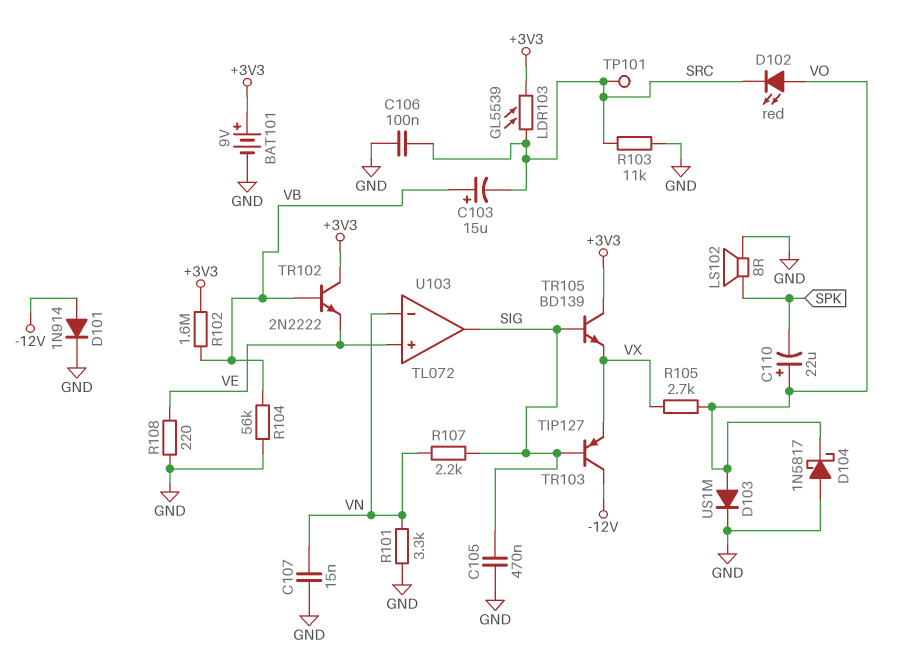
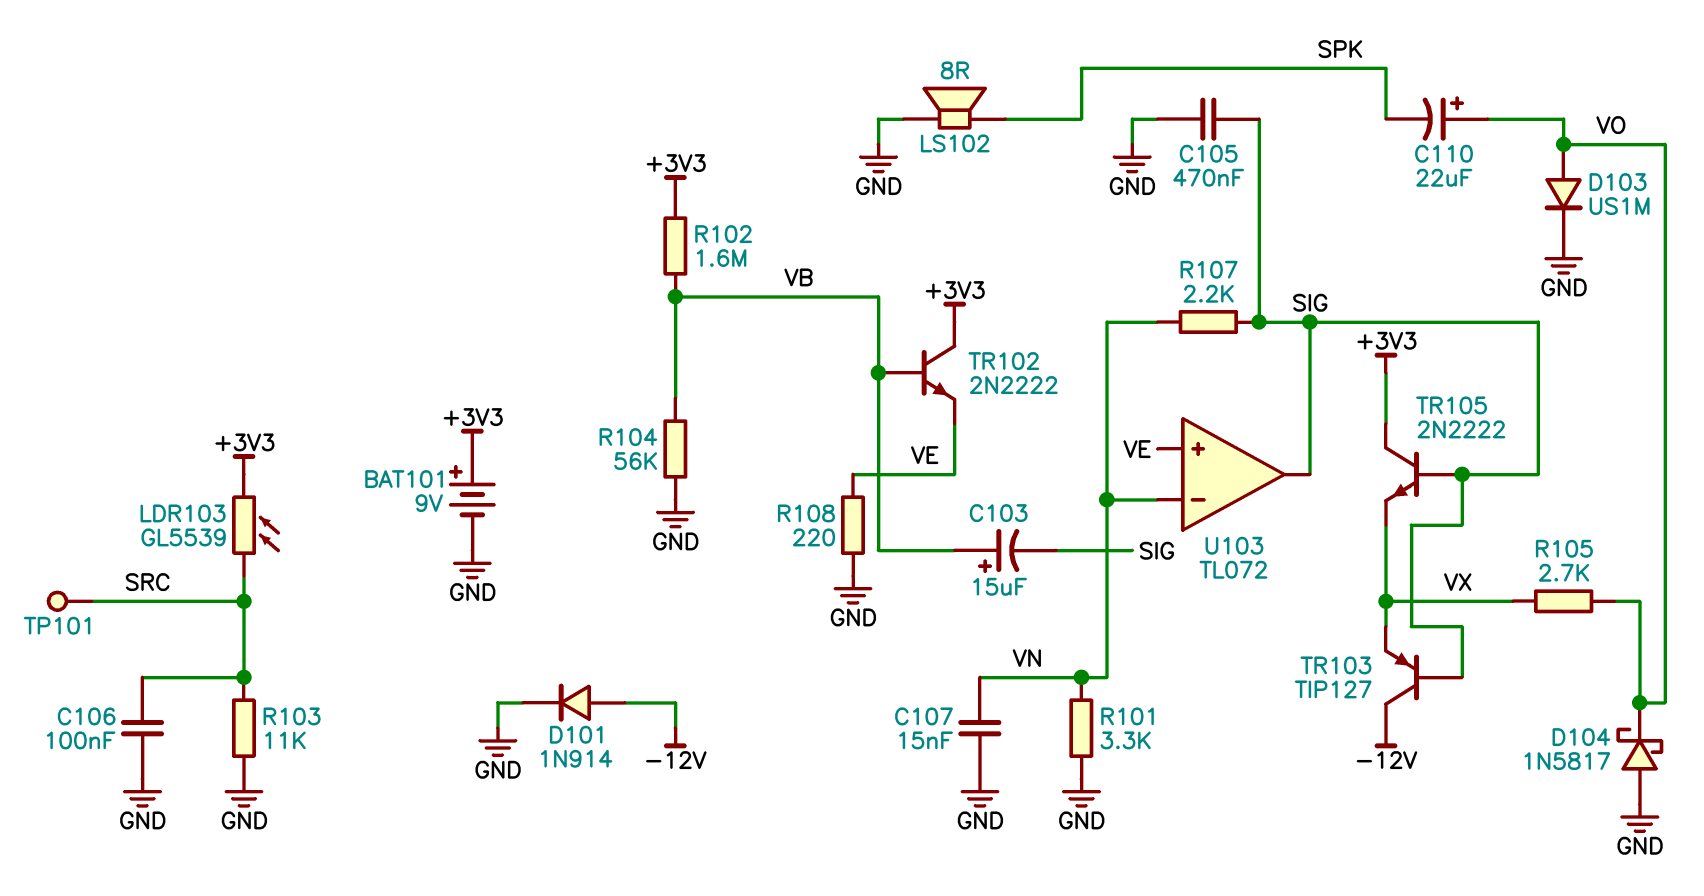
C103: 15uF (plus VB, minus SRC) -> 15uF (plus VB, minus SIG)
D102: LED red (A VO, K SRC) -> none
TR105: NPN BD139 (B SIG, C +3V3, E VX) -> NPN 2N2222 (B SIG, C +3V3, E VX)

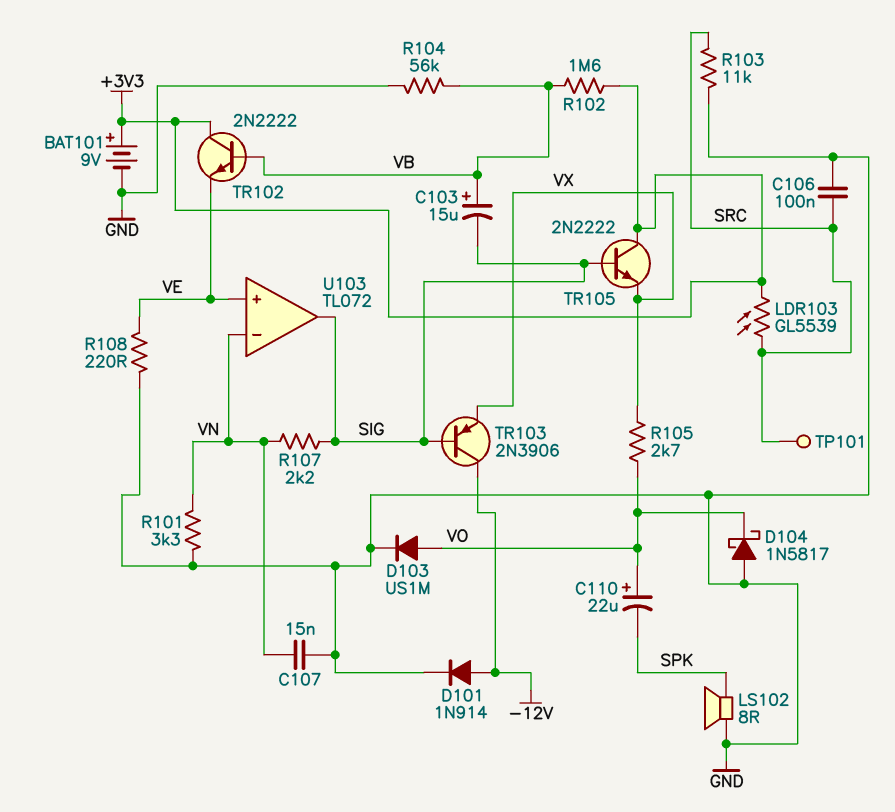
C105: 470nF (GND, SIG) -> none
TR103: PNP TIP127 (B SIG, C -12V, E VX) -> PNP 2N3906 (B SIG, C -12V, E VX)

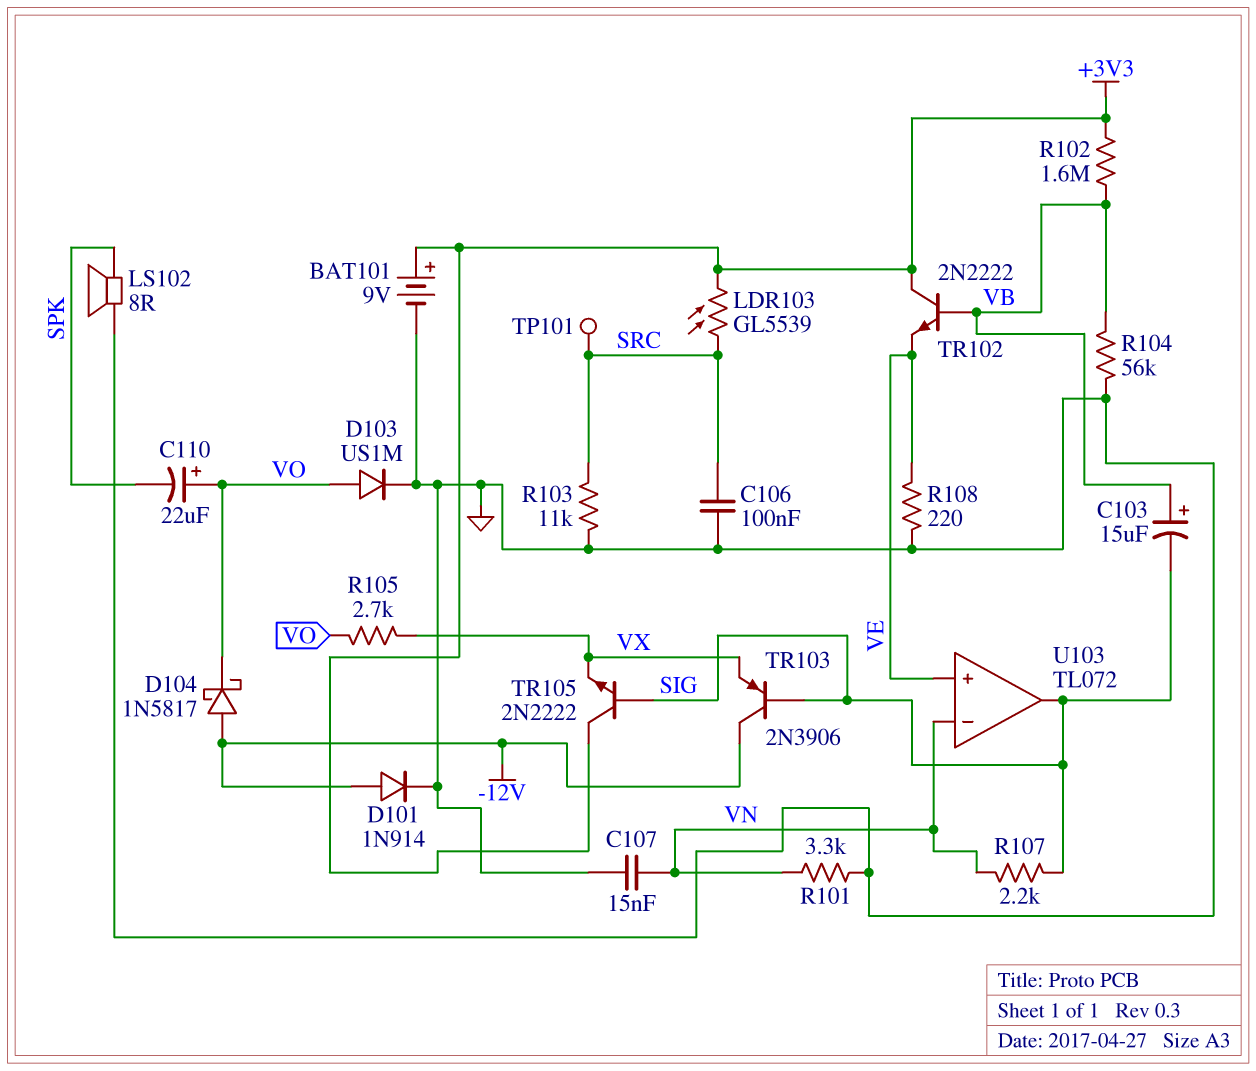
D104: schottky 1N5817 (A GND, K VO) -> schottky 1N5817 (A -12V, K VO)

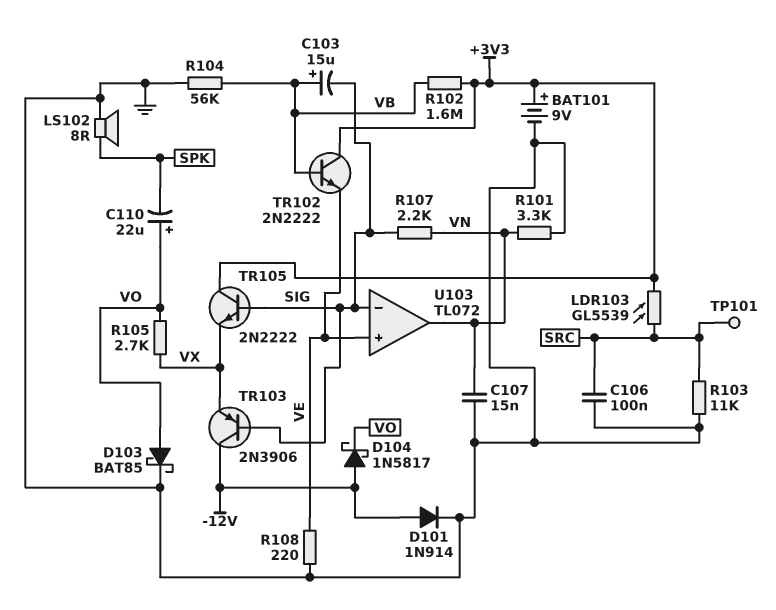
D103: diode US1M (A VO, K GND) -> schottky BAT85 (A VO, K GND)
U103 pin in-: VN -> SIG
U103 pin out: SIG -> VN

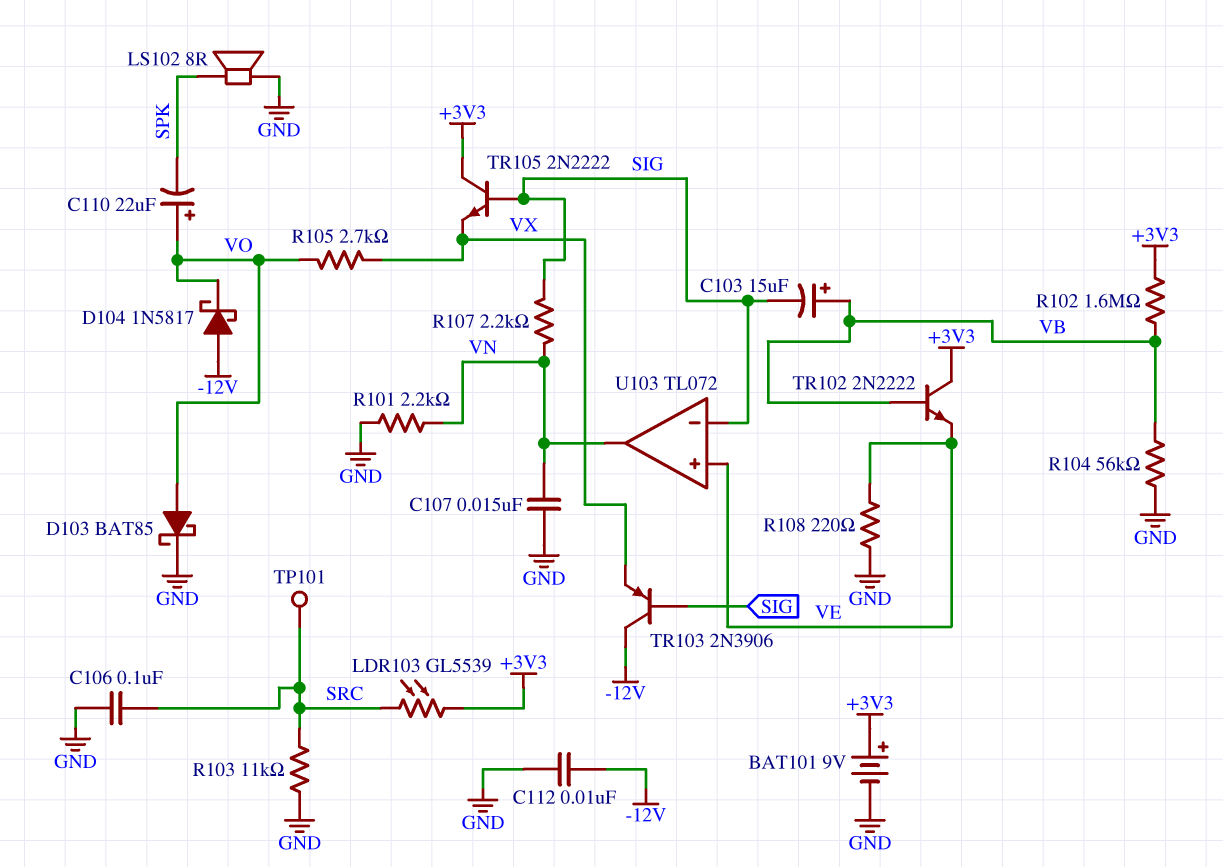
C112: none -> 10nF (-12V, GND)
D101: diode 1N914 (A -12V, K GND) -> none
R101: 3.3k (GND, VN) -> 2.2k (GND, VN)

